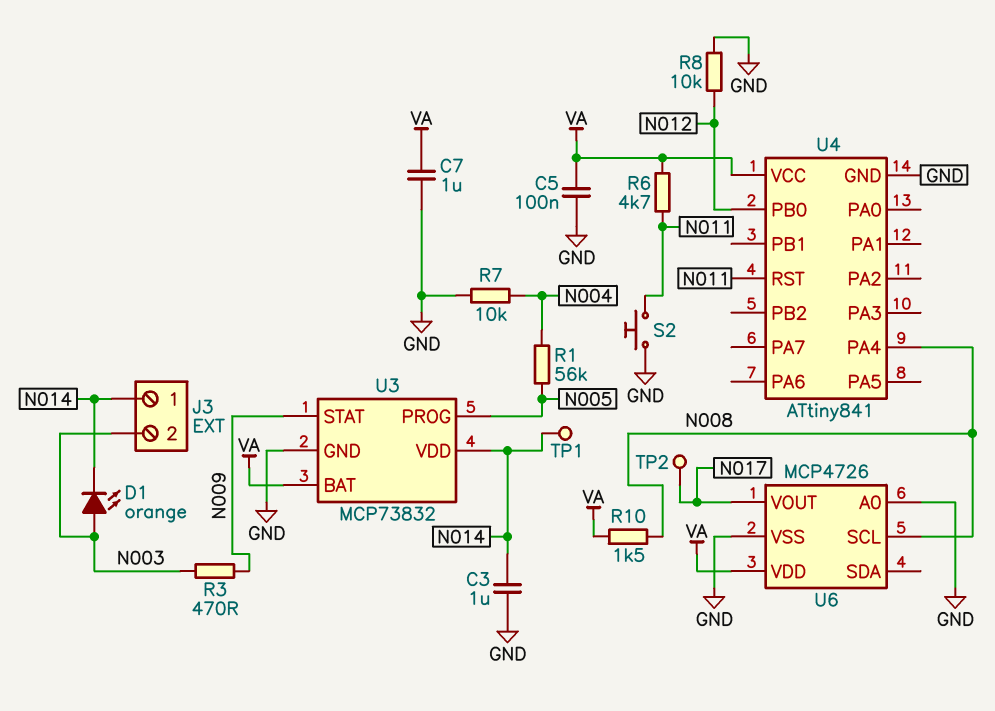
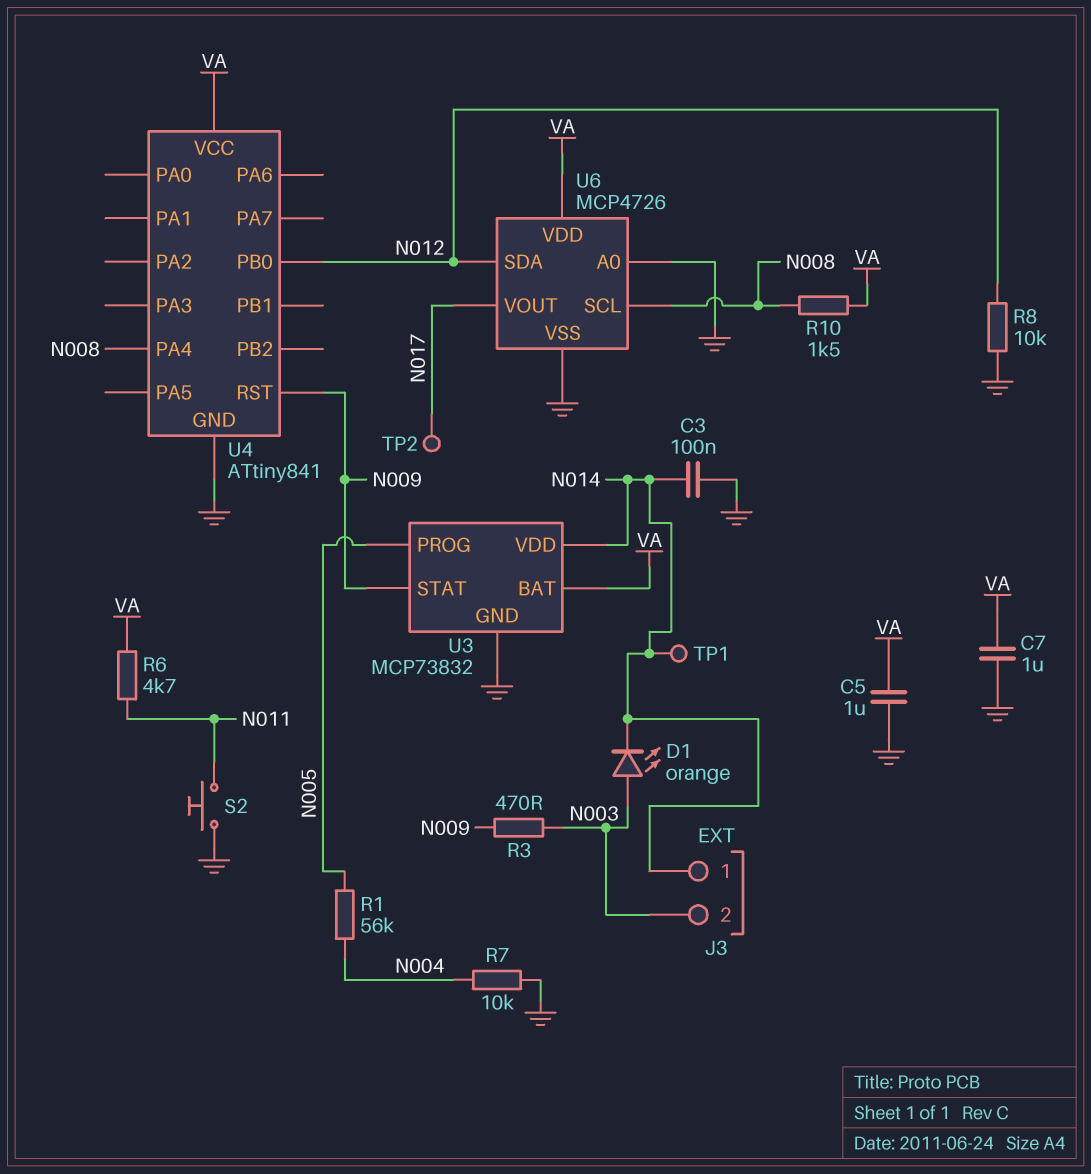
C3: 1uF (GND, N014) -> 100nF (GND, N014)
C5: 100nF (GND, VA) -> 1uF (GND, VA)
U4 pin RST: N011 -> N009
U6 pin SDA: none -> N012

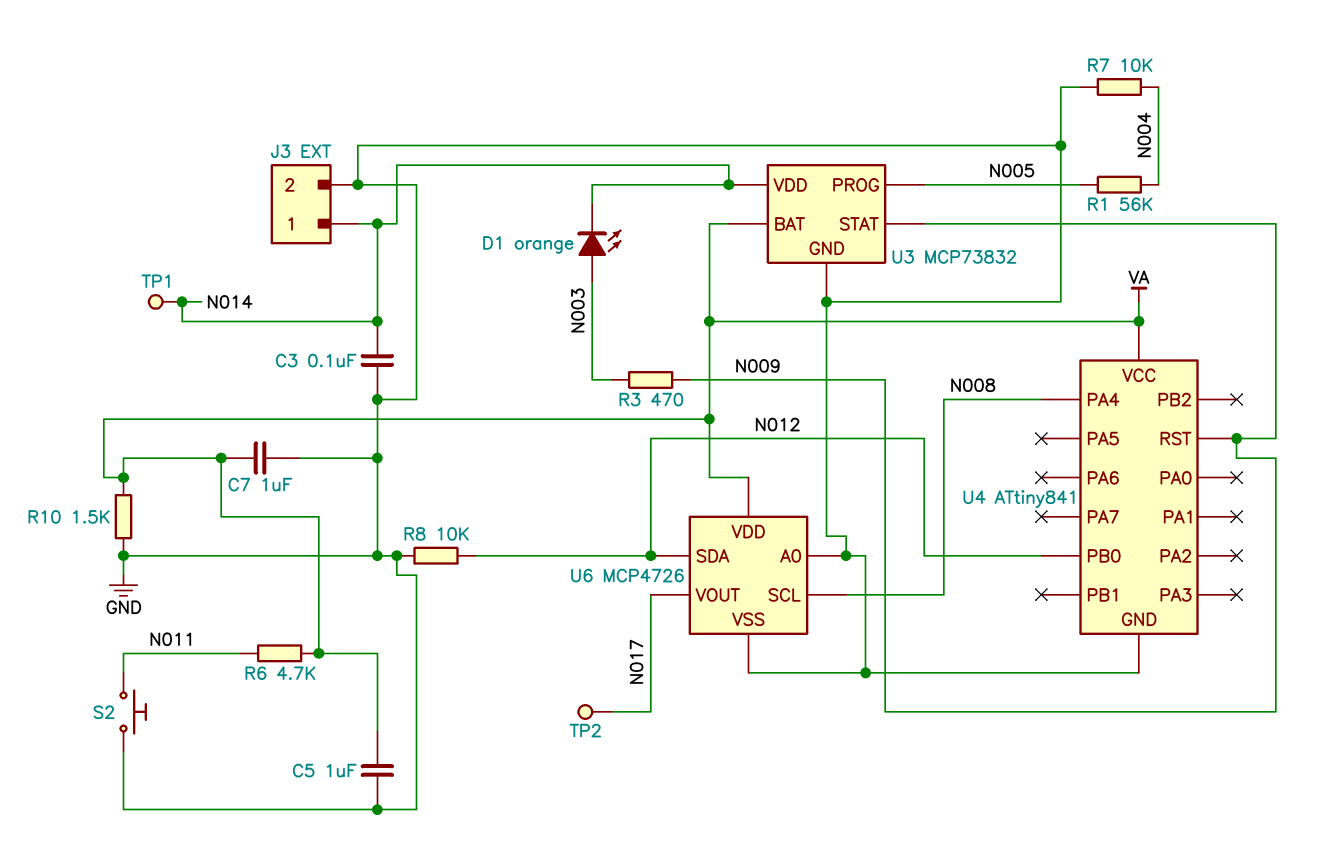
J3 pin 2: N003 -> GND
R10: 1.5k (N008, VA) -> 1.5k (GND, VA)

